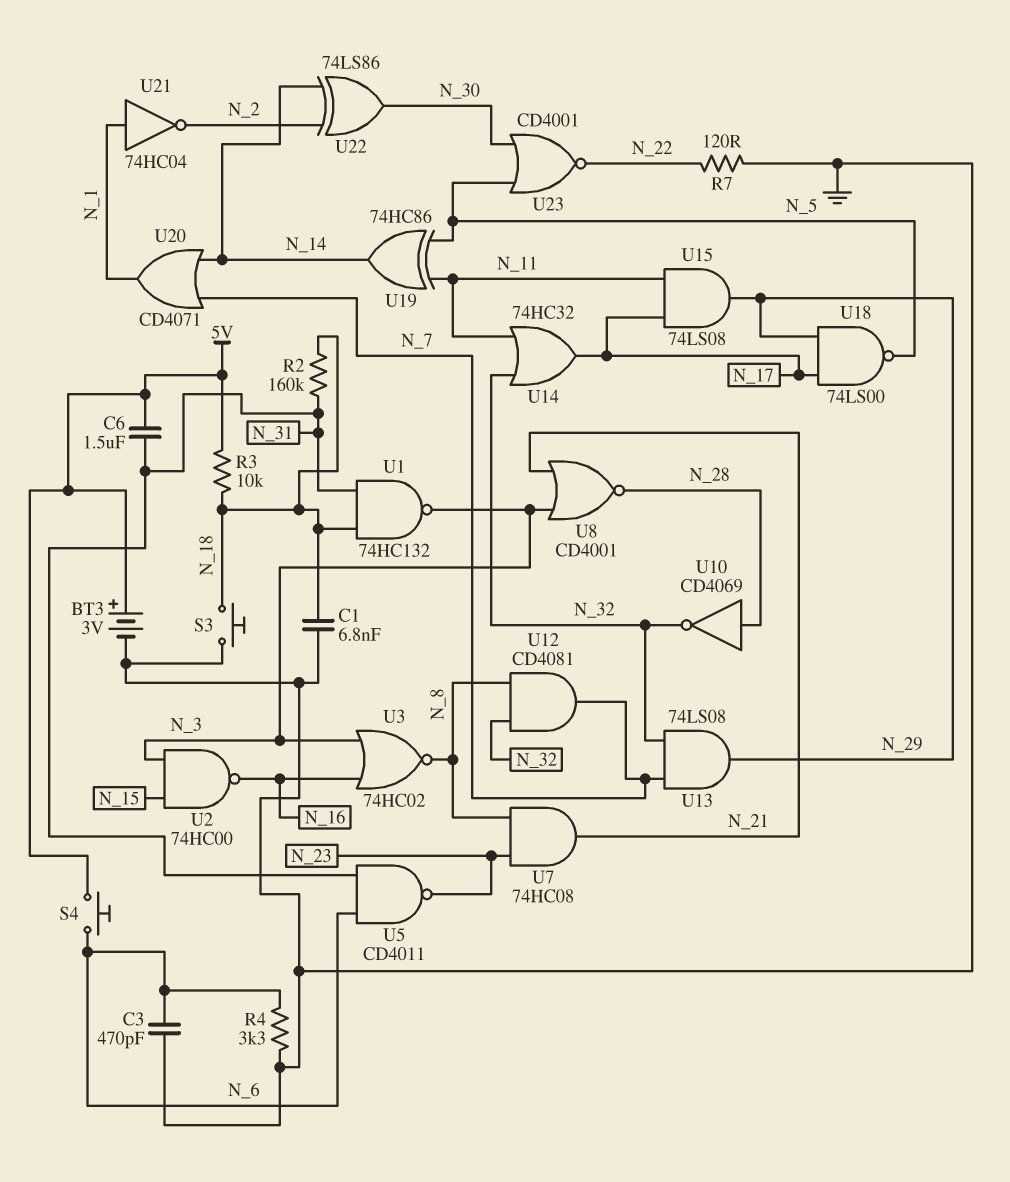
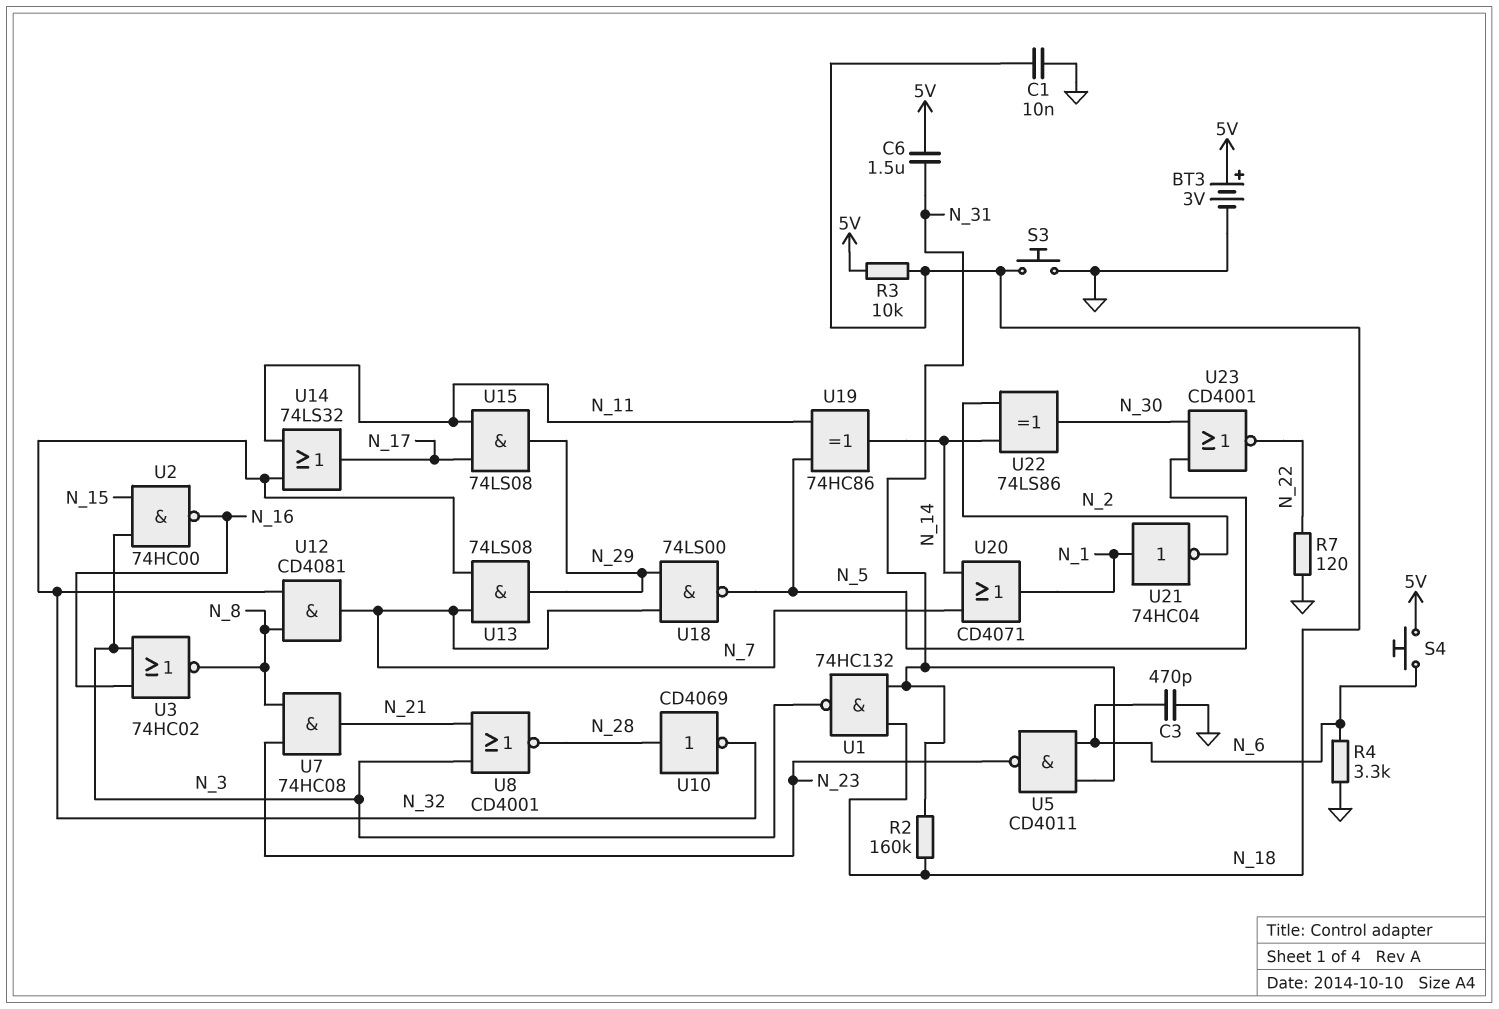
C1: 6.8nF (GND, N_18) -> 10nF (GND, N_18)
U14: OR 74HC32 (in N_11, in N_32, out N_17) -> OR 74LS32 (in N_11, in N_32, out N_17)
U18: NAND 74LS00 (in N_17, in N_29, out N_5) -> NAND 74LS00 (in N_7, in N_29, out N_5)

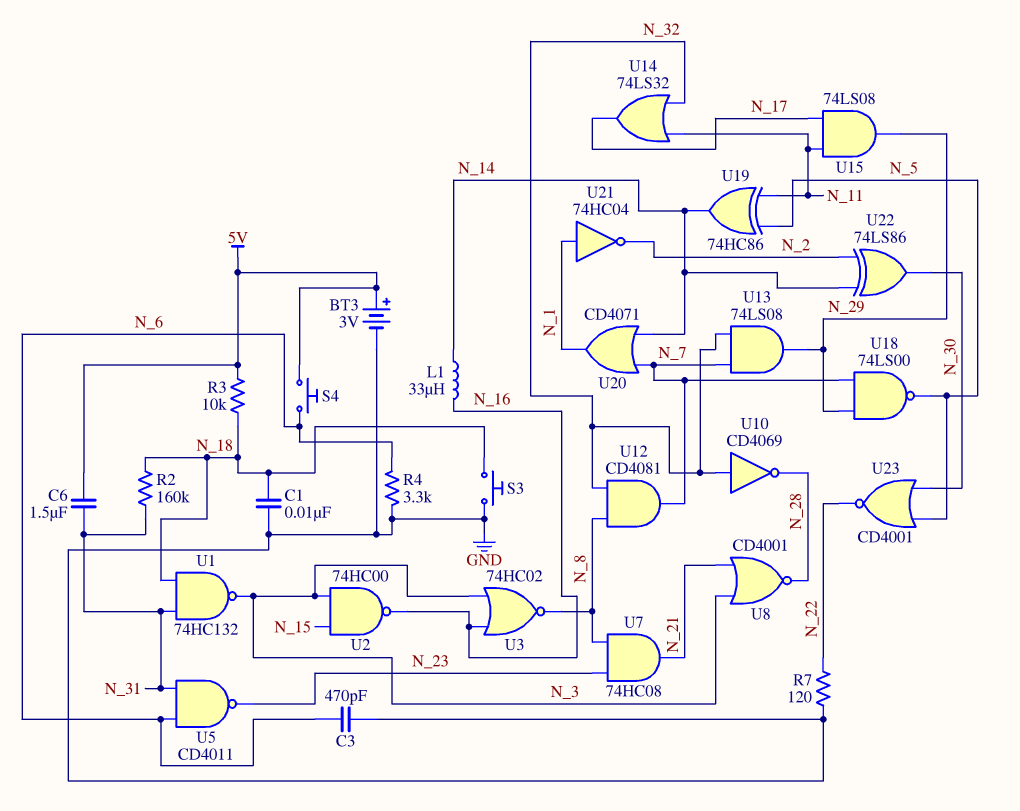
L1: none -> 33uH (N_14, N_16)
U10: NOT CD4069 (in N_28, out N_32) -> NOT CD4069 (in N_32, out N_28)

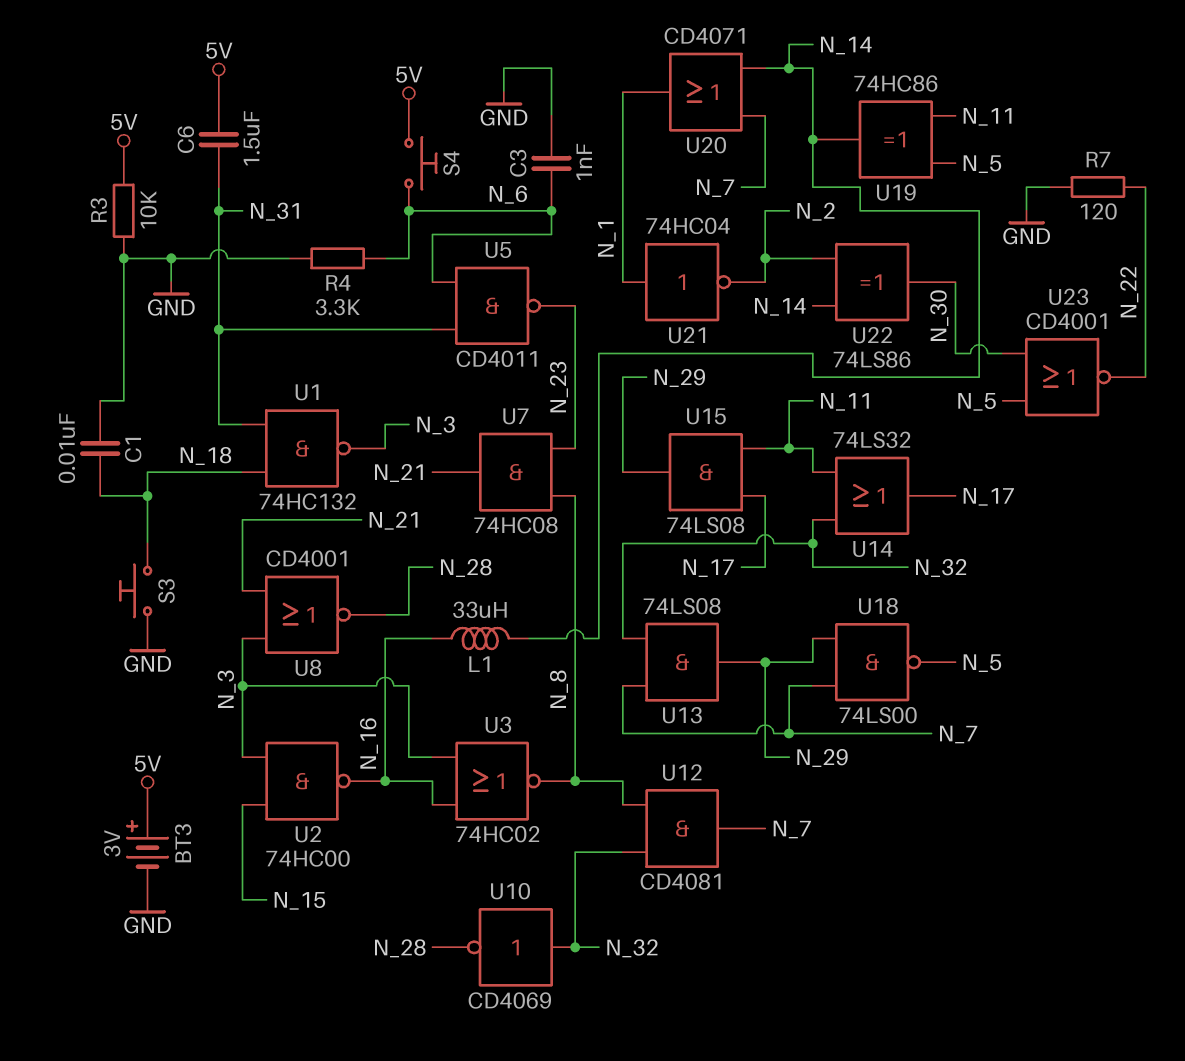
C3: 470pF (GND, N_6) -> 1nF (GND, N_6)
R2: 160k (N_18, N_31) -> none
R3: 10k (5V, N_18) -> 10k (5V, GND)

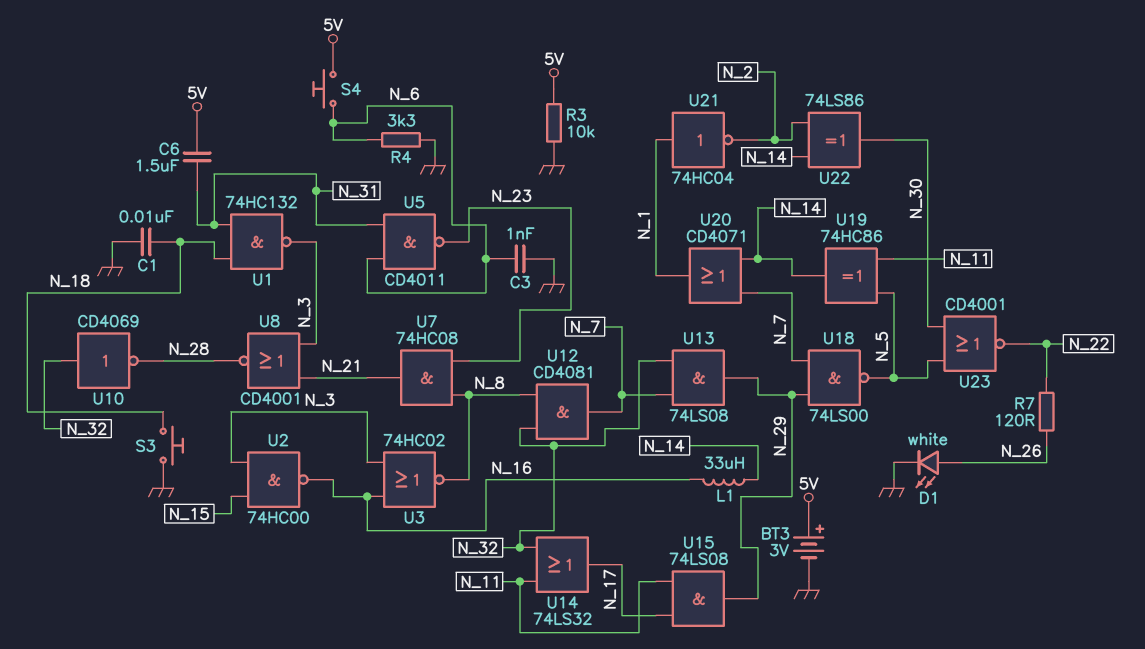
D1: none -> LED white (A N_26, K GND)
R7: 120 (GND, N_22) -> 120 (N_22, N_26)

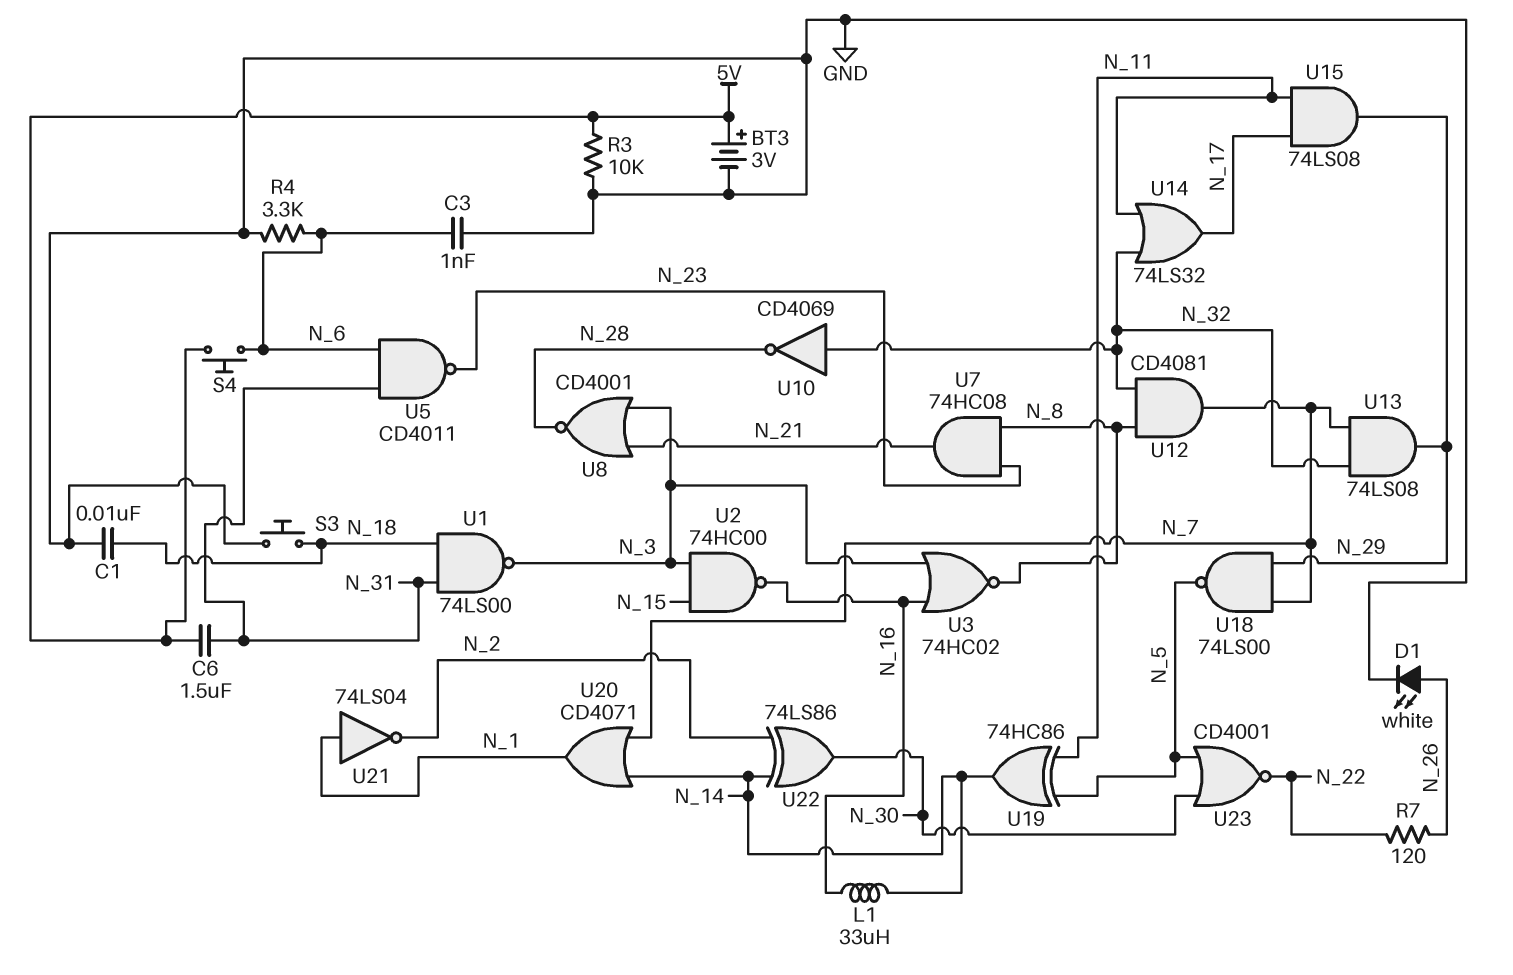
U1: NAND 74HC132 (in N_18, in N_31, out N_3) -> NAND 74LS00 (in N_18, in N_31, out N_3)
U21: NOT 74HC04 (in N_1, out N_2) -> NOT 74LS04 (in N_1, out N_2)

